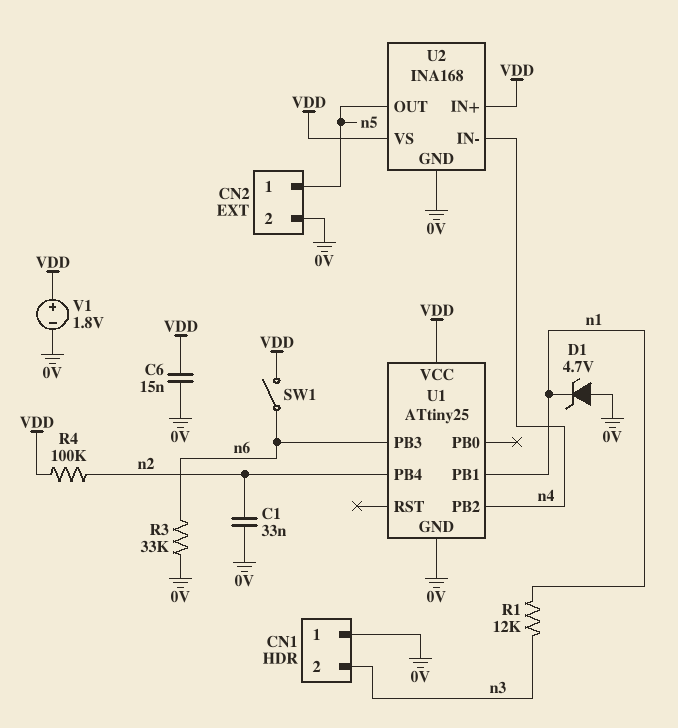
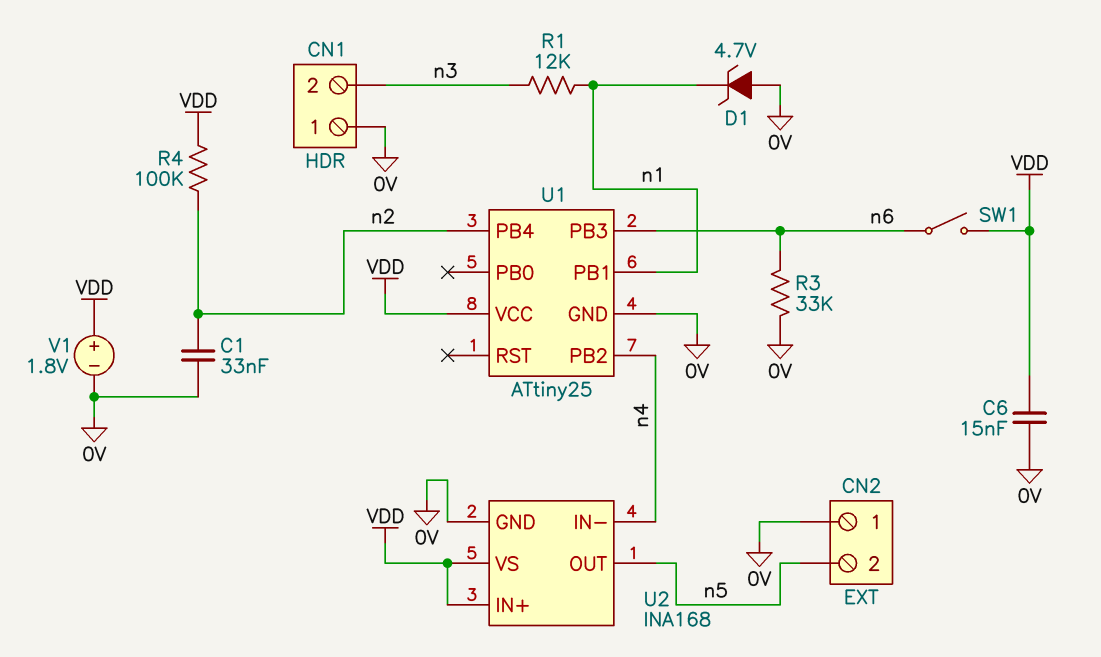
CN2 pin 1: n5 -> 0V
CN2 pin 2: 0V -> n5

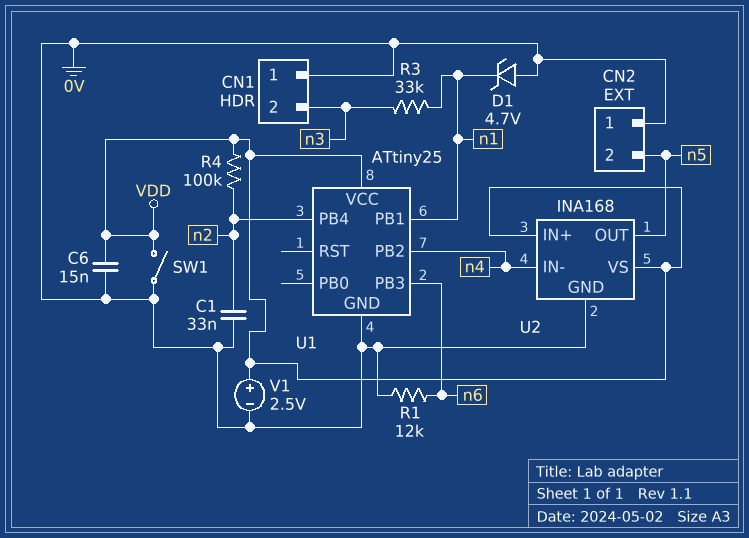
R1: 12k (n1, n3) -> 12k (0V, n6)
R3: 33k (0V, n6) -> 33k (n1, n3)
SW1: switch (VDD, n6) -> switch (0V, VDD)
V1: 1.8V (plus VDD, minus 0V) -> 2.5V (plus VDD, minus 0V)

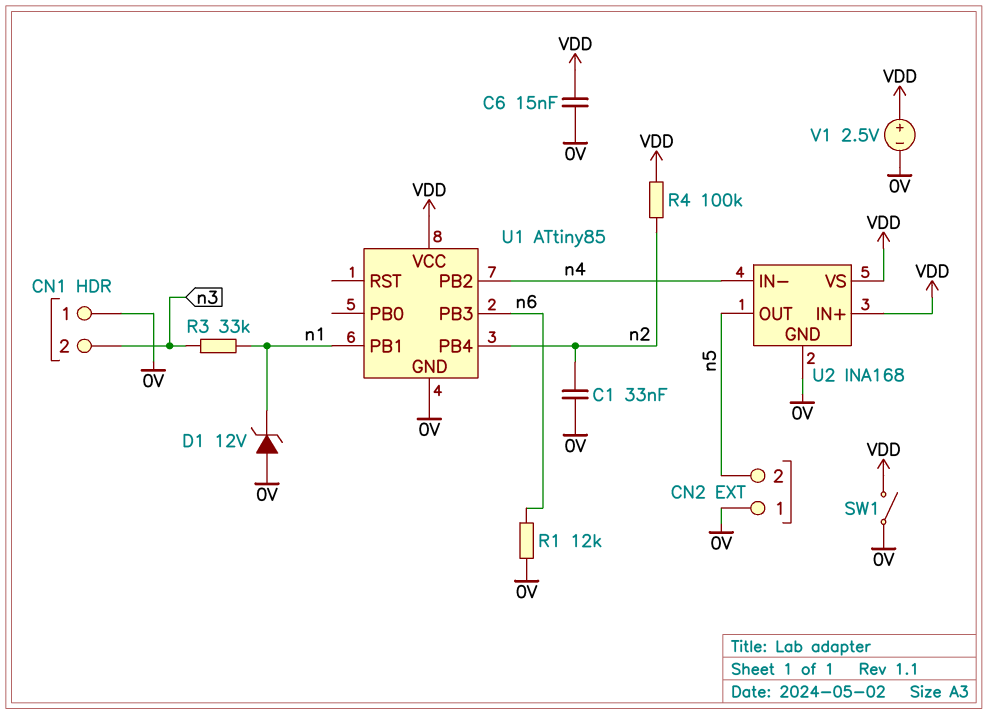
D1: zener 4.7V (A 0V, K n1) -> zener 12V (A 0V, K n1)
U1: ATtiny25 -> ATtiny85

